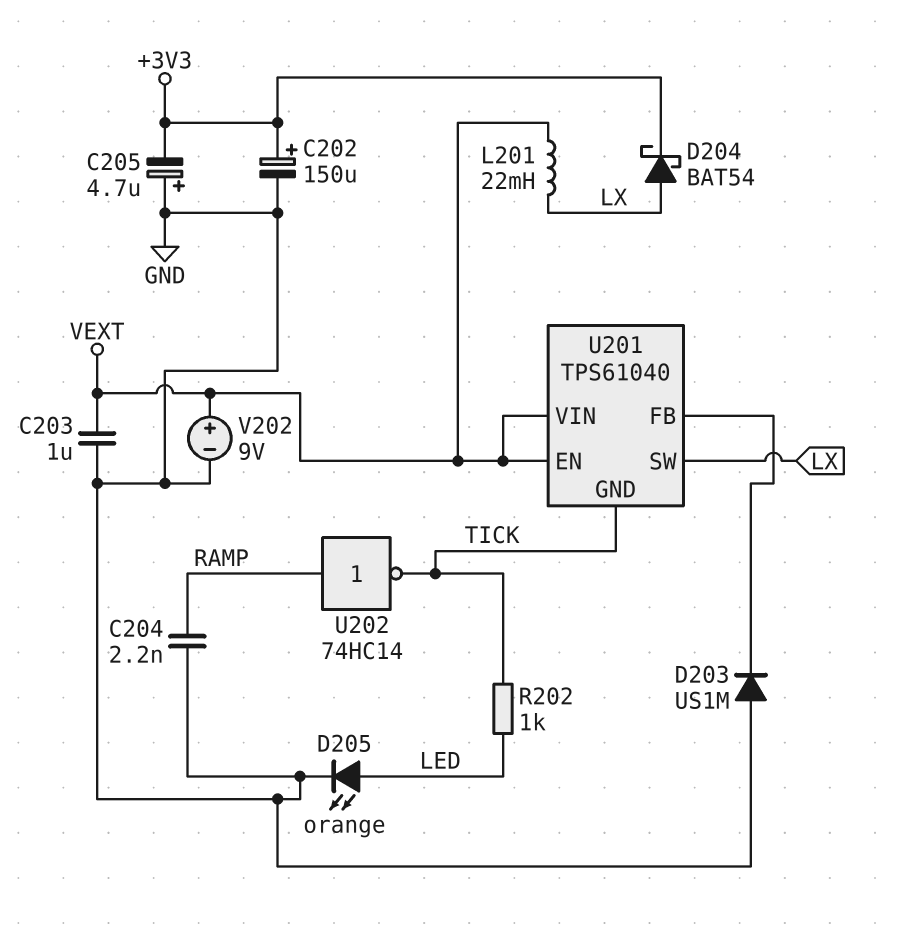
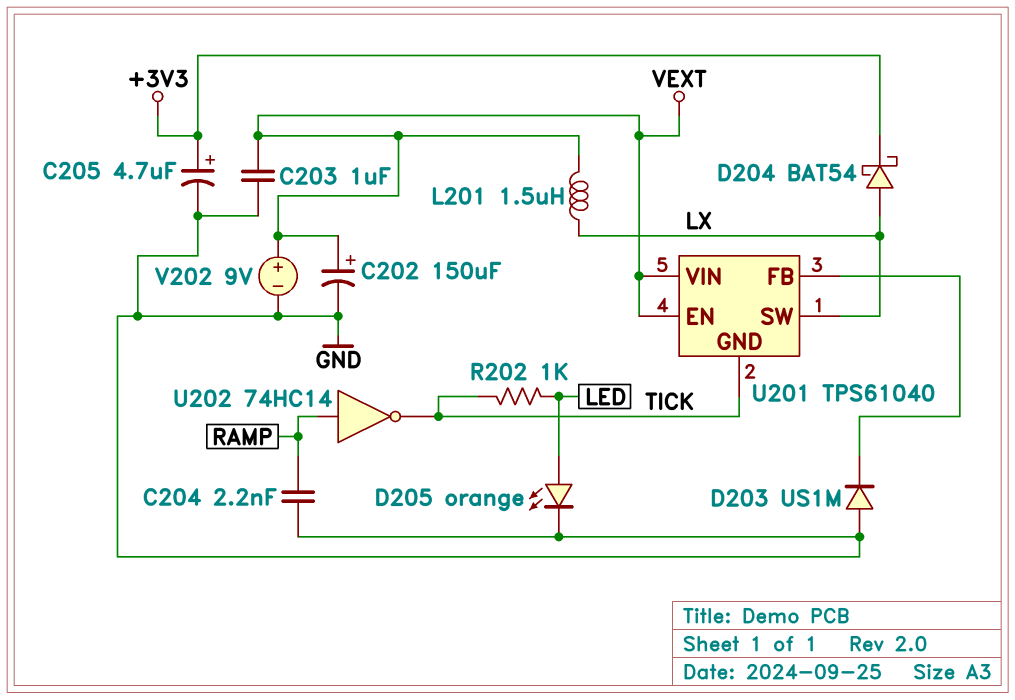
C202: 150uF (plus +3V3, minus GND) -> 150uF (plus VEXT, minus GND)
C205: 4.7uF (plus GND, minus +3V3) -> 4.7uF (plus +3V3, minus GND)
L201: 22mH (LX, VEXT) -> 1.5uH (LX, VEXT)

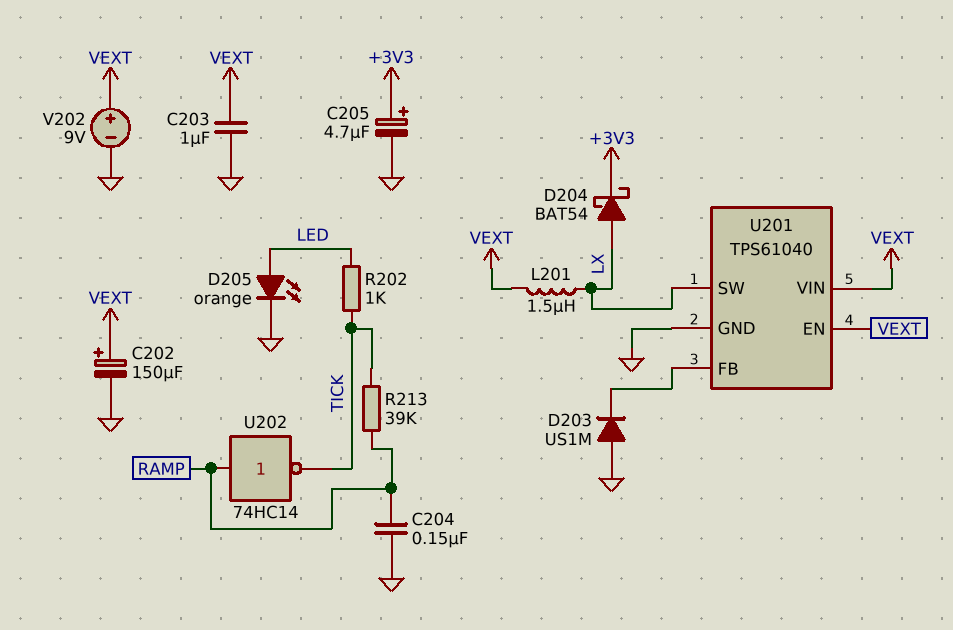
C204: 2.2nF (GND, RAMP) -> 150nF (GND, RAMP)
R213: none -> 39k (RAMP, TICK)
U201 pin GND: TICK -> GND

